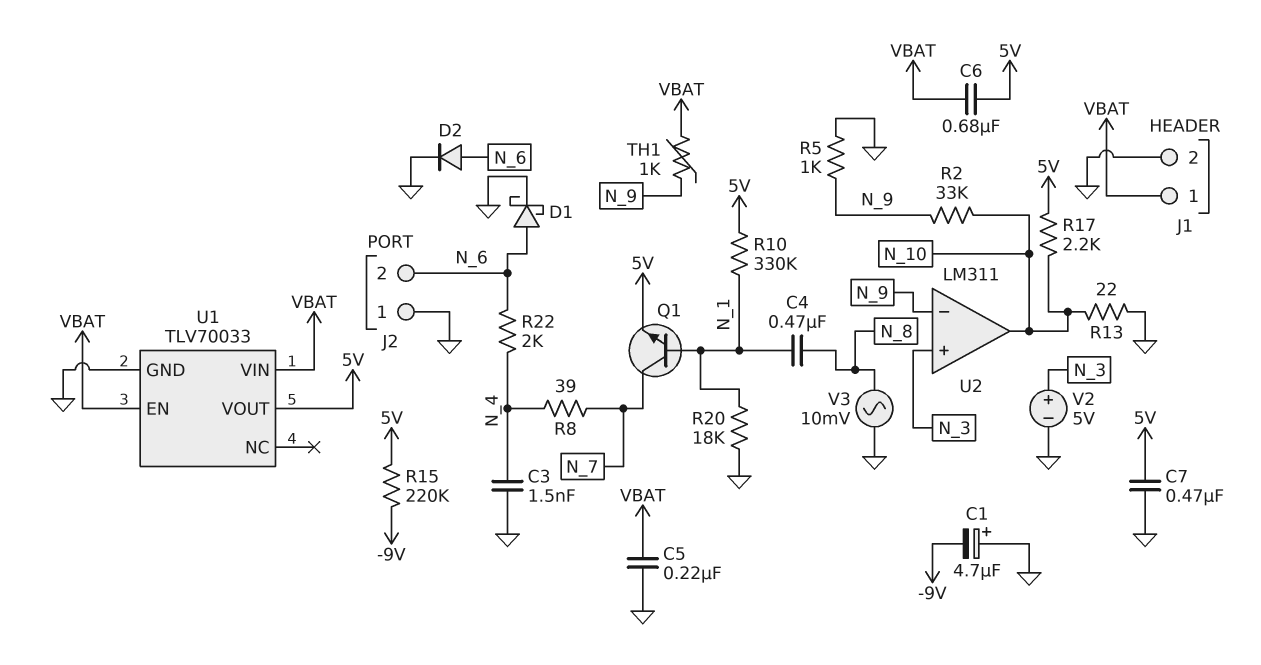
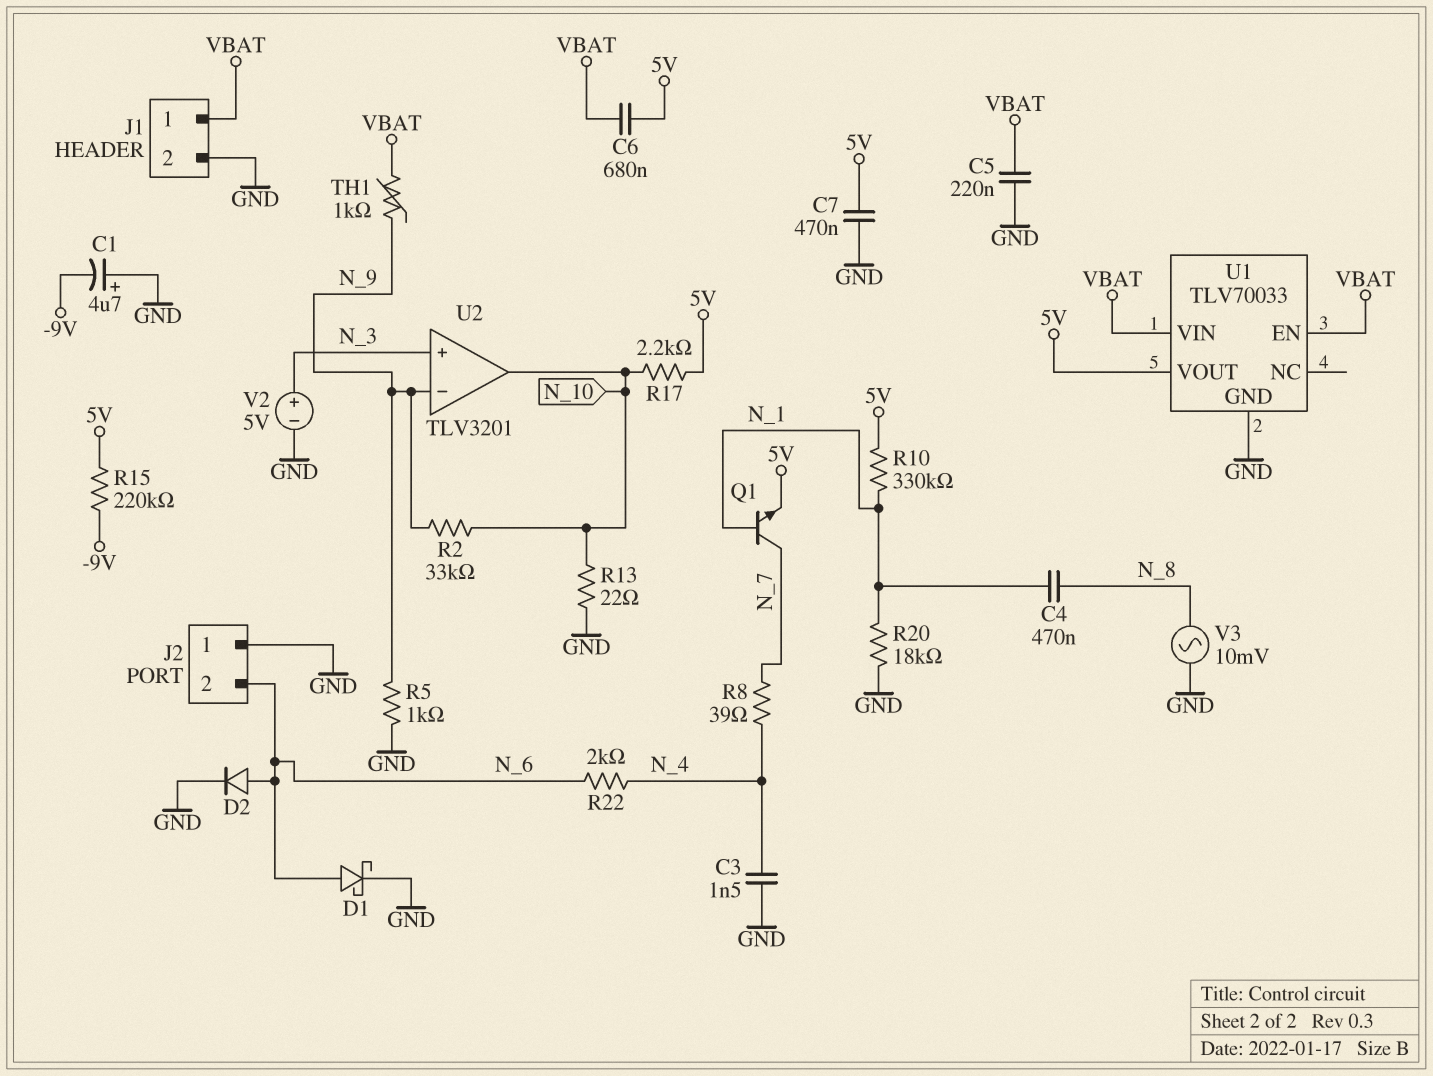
U2: LM311 -> TLV3201

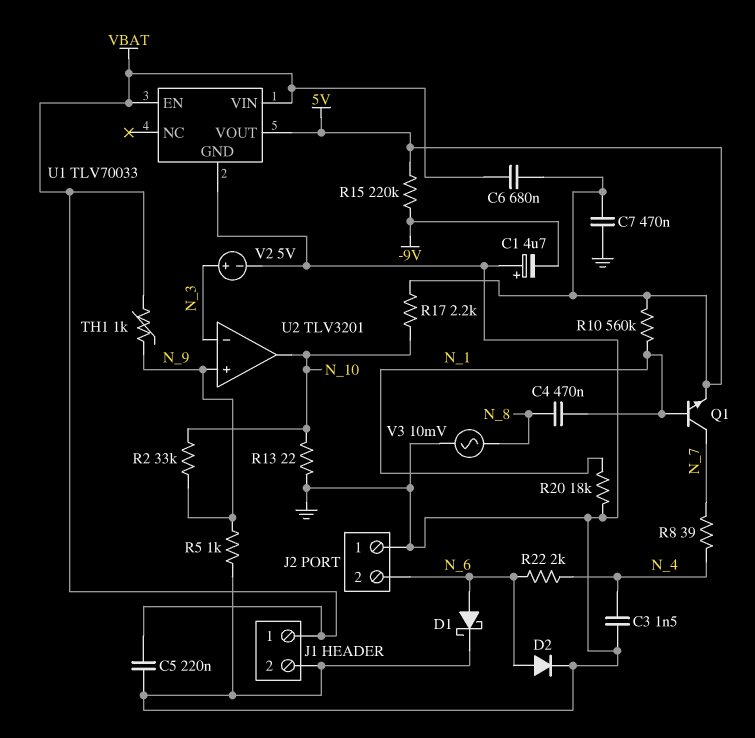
R10: 330k (5V, N_1) -> 560k (5V, N_1)
U2 pin in+: N_3 -> N_9
U2 pin in-: N_9 -> N_3

